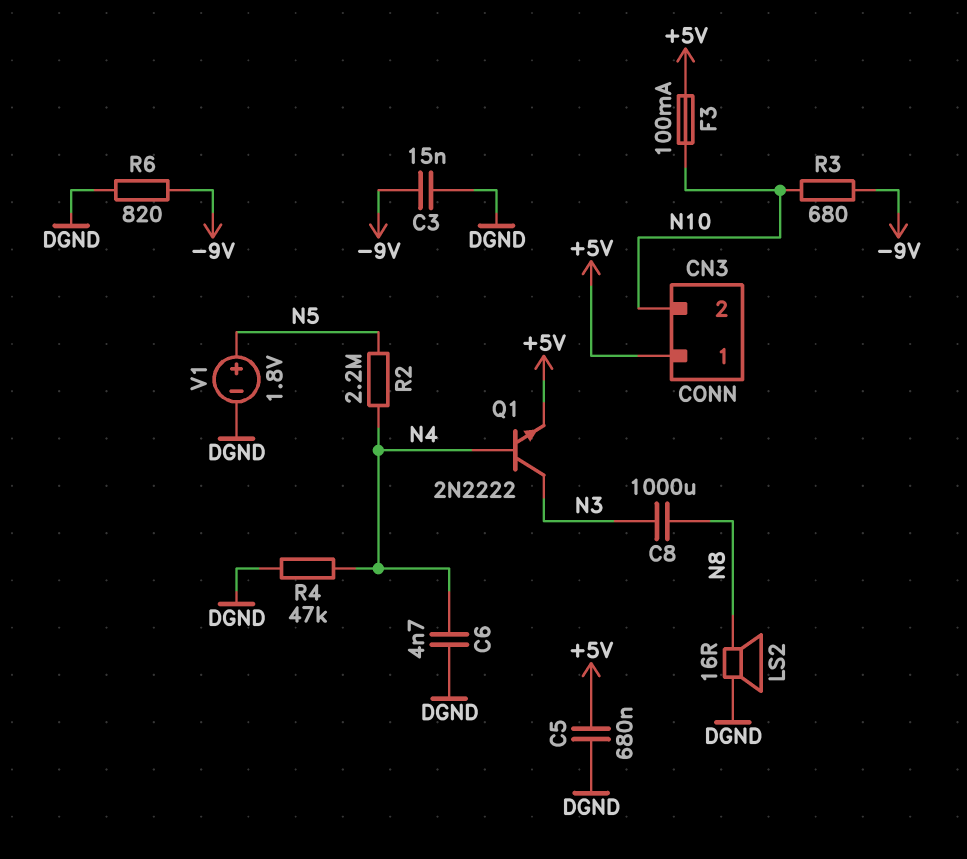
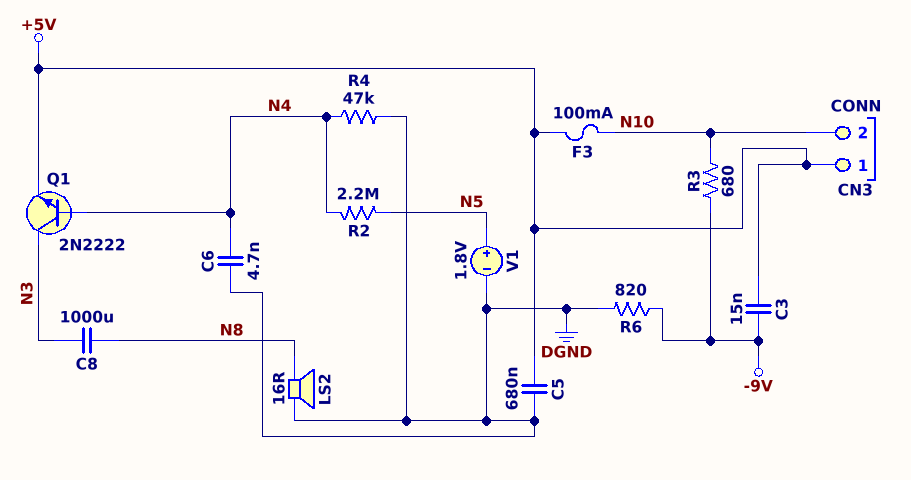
C3: 15nF (-9V, DGND) -> 15nF (+5V, -9V)

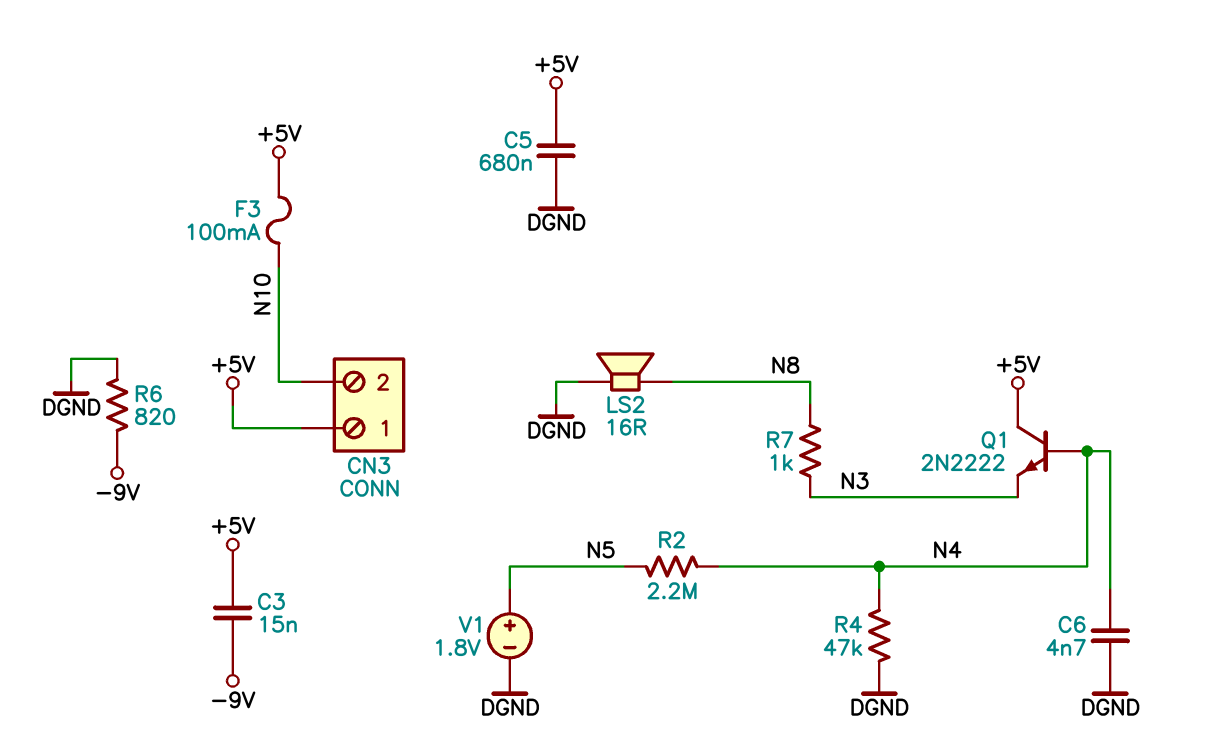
C8: 1000uF (N3, N8) -> none
Q1: NPN 2N2222 (B N4, C N3, E +5V) -> NPN 2N2222 (B N4, C +5V, E N3)
R3: 680 (-9V, N10) -> none
R7: none -> 1k (N3, N8)

